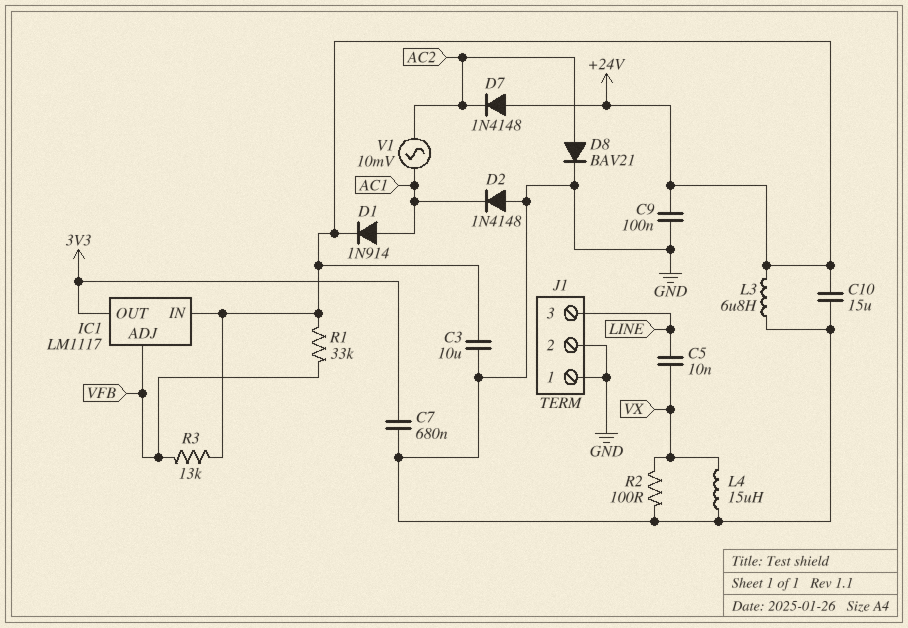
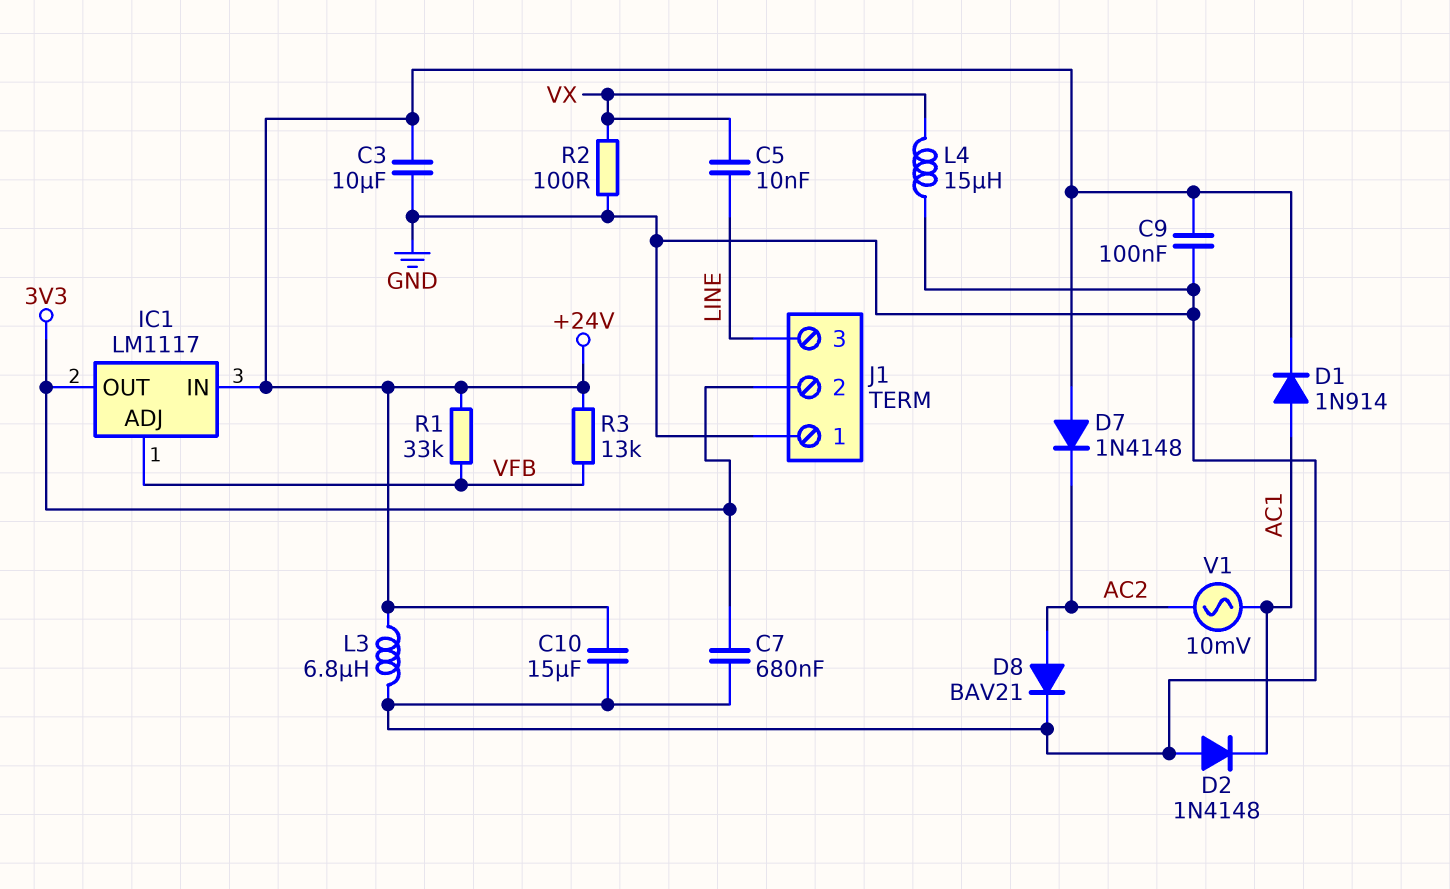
J1 pin 2: GND -> 3V3

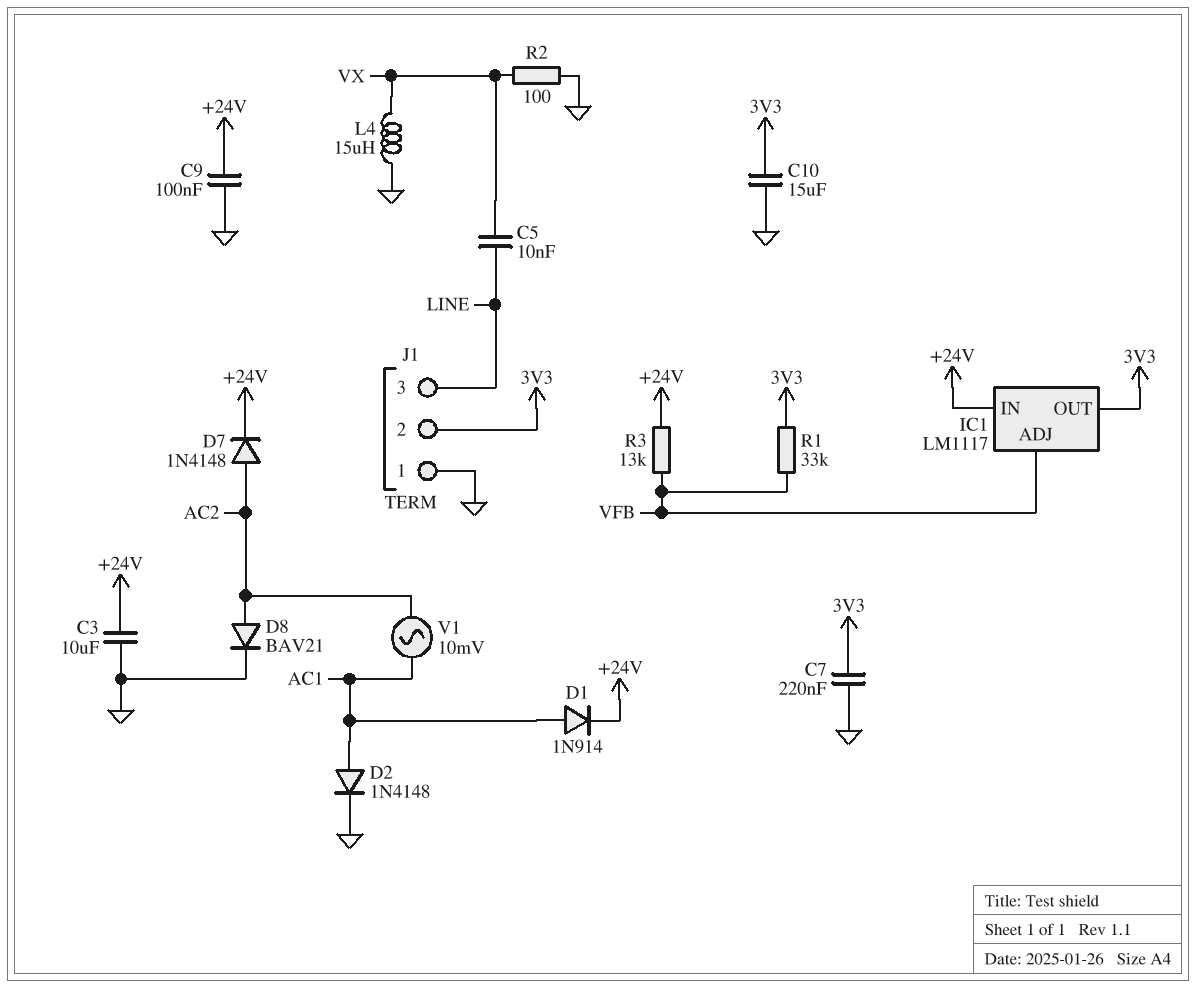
C7: 680nF (3V3, GND) -> 220nF (3V3, GND)
C10: 15uF (+24V, GND) -> 15uF (3V3, GND)
D2: diode 1N4148 (A GND, K AC1) -> diode 1N4148 (A AC1, K GND)
D7: diode 1N4148 (A +24V, K AC2) -> diode 1N4148 (A AC2, K +24V)
L3: 6.8uH (+24V, GND) -> none
R1: 33k (+24V, VFB) -> 33k (3V3, VFB)

